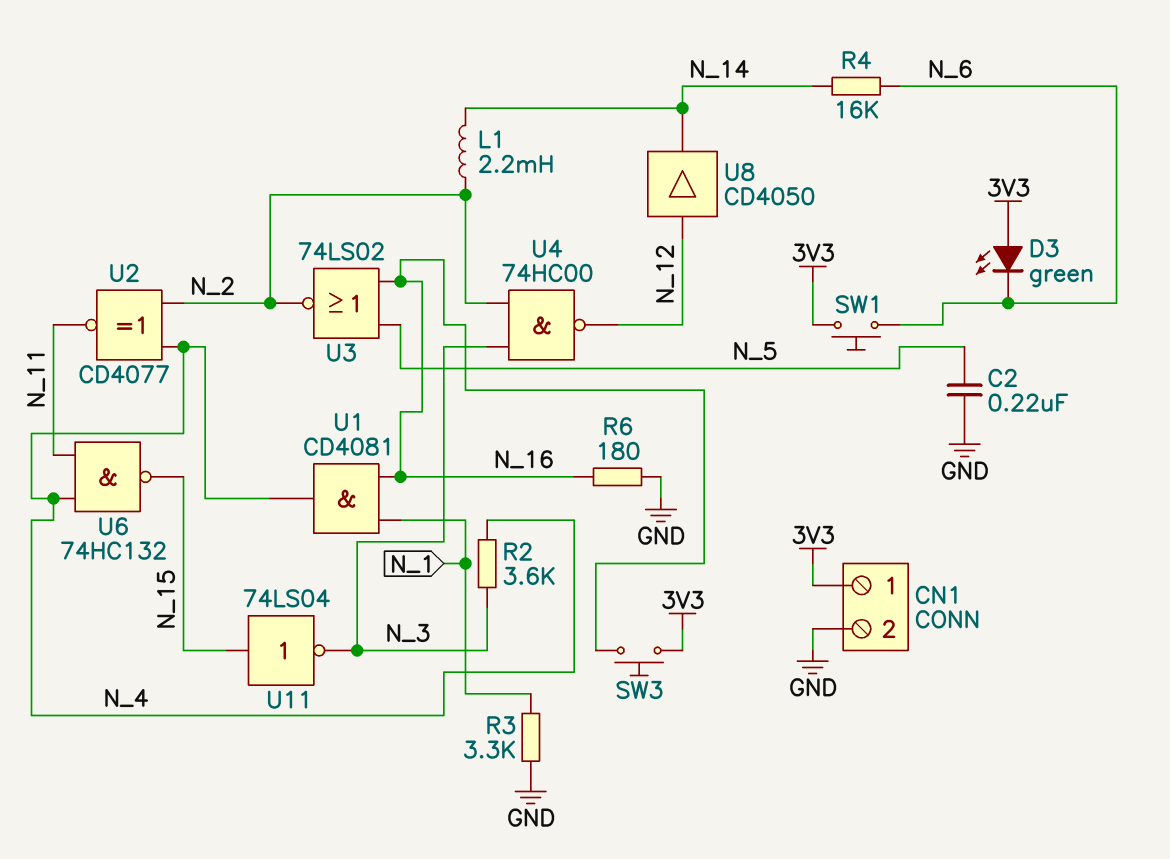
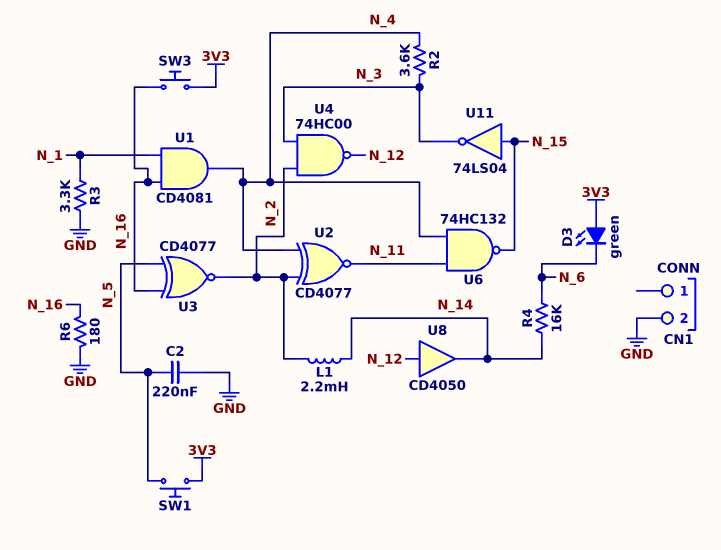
CN1 pin 1: 3V3 -> none
SW1: button (3V3, N_6) -> button (3V3, N_5)
U3: NOR 74LS02 (in N_5, in N_16, out N_2) -> XNOR CD4077 (in N_5, in N_16, out N_2)

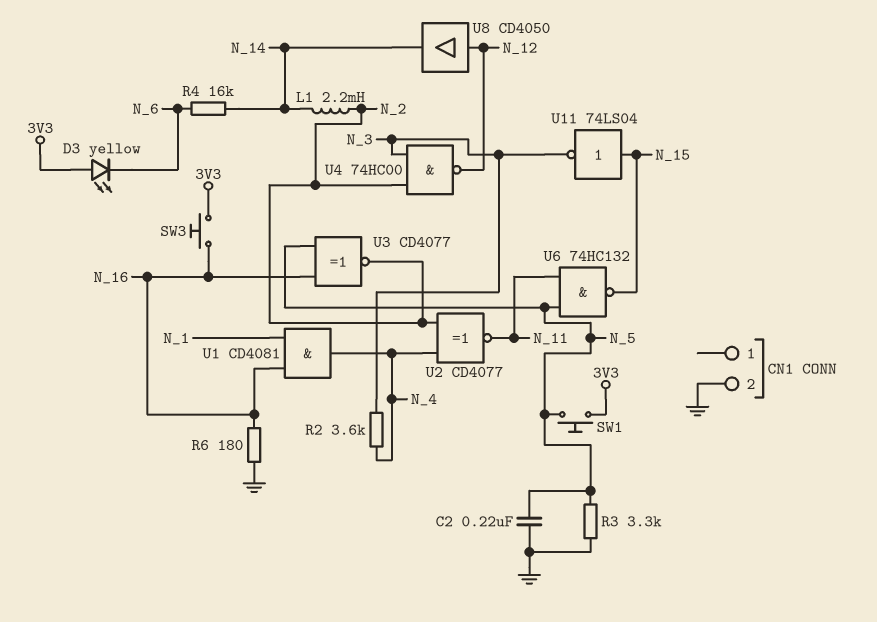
D3: LED green (A 3V3, K N_6) -> LED yellow (A 3V3, K N_6)
R3: 3.3k (GND, N_1) -> 3.3k (GND, N_5)
U6: NAND 74HC132 (in N_4, in N_11, out N_15) -> NAND 74HC132 (in N_5, in N_11, out N_15)

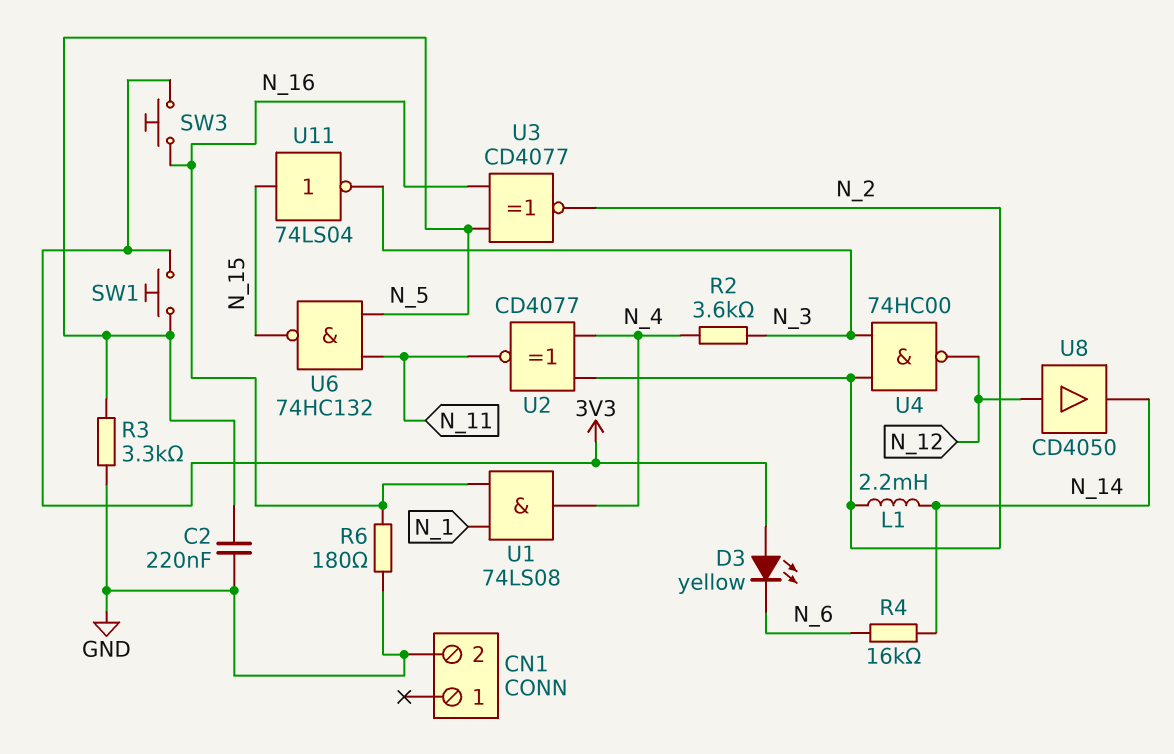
U1: AND CD4081 (in N_1, in N_16, out N_4) -> AND 74LS08 (in N_1, in N_16, out N_4)

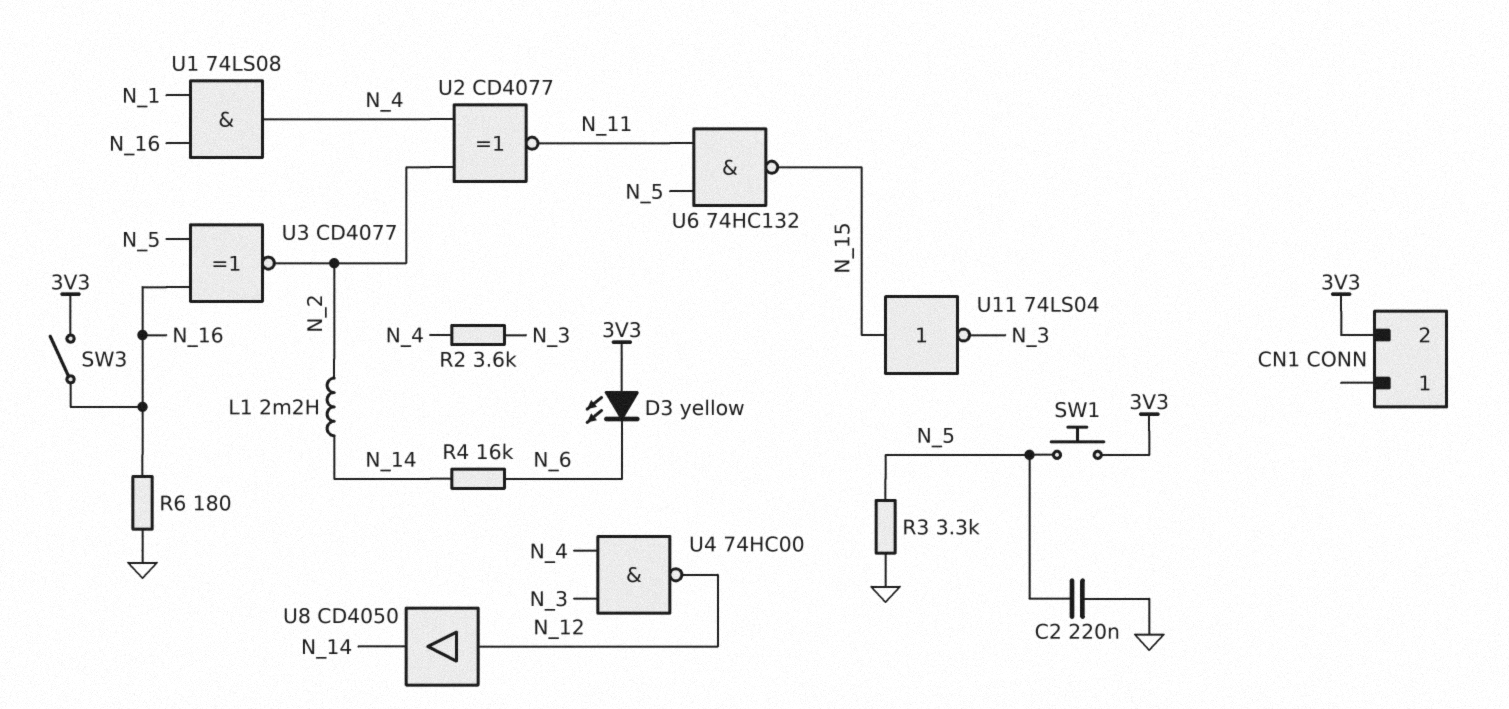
CN1 pin 2: GND -> 3V3
SW3: button (3V3, N_16) -> switch (3V3, N_16)
U4: NAND 74HC00 (in N_2, in N_3, out N_12) -> NAND 74HC00 (in N_3, in N_4, out N_12)

